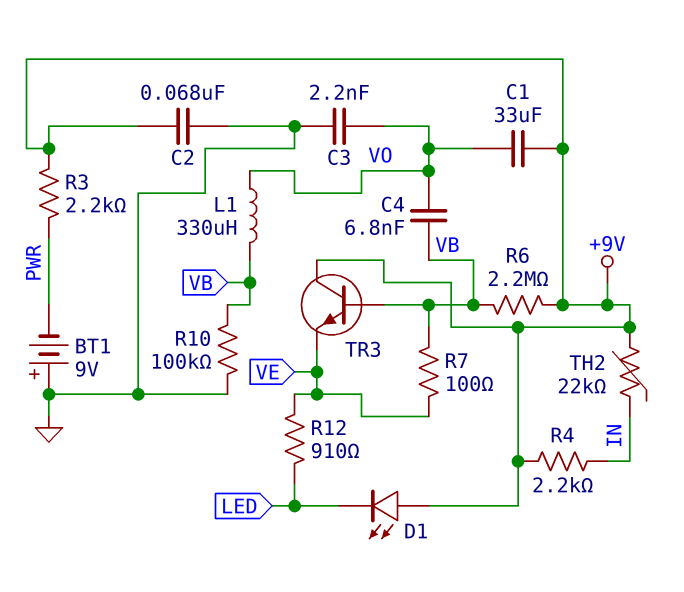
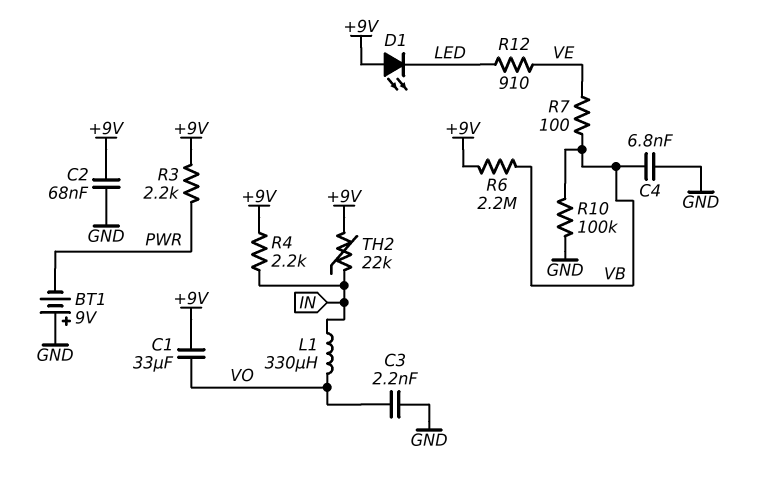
C4: 6.8nF (VB, VO) -> 6.8nF (GND, VB)
L1: 330uH (VB, VO) -> 330uH (IN, VO)
TR3: NPN (B VB, C +9V, E VE) -> none

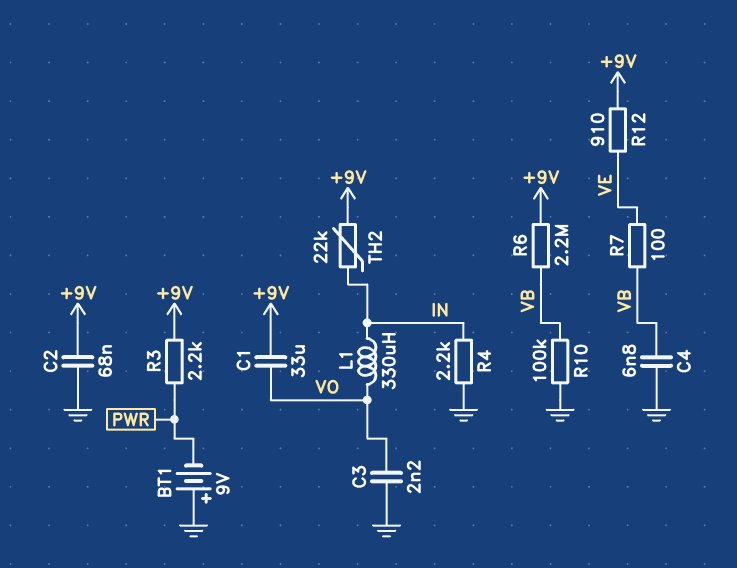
D1: LED (A +9V, K LED) -> none
R4: 2.2k (+9V, IN) -> 2.2k (GND, IN)
R12: 910 (LED, VE) -> 910 (+9V, VE)

